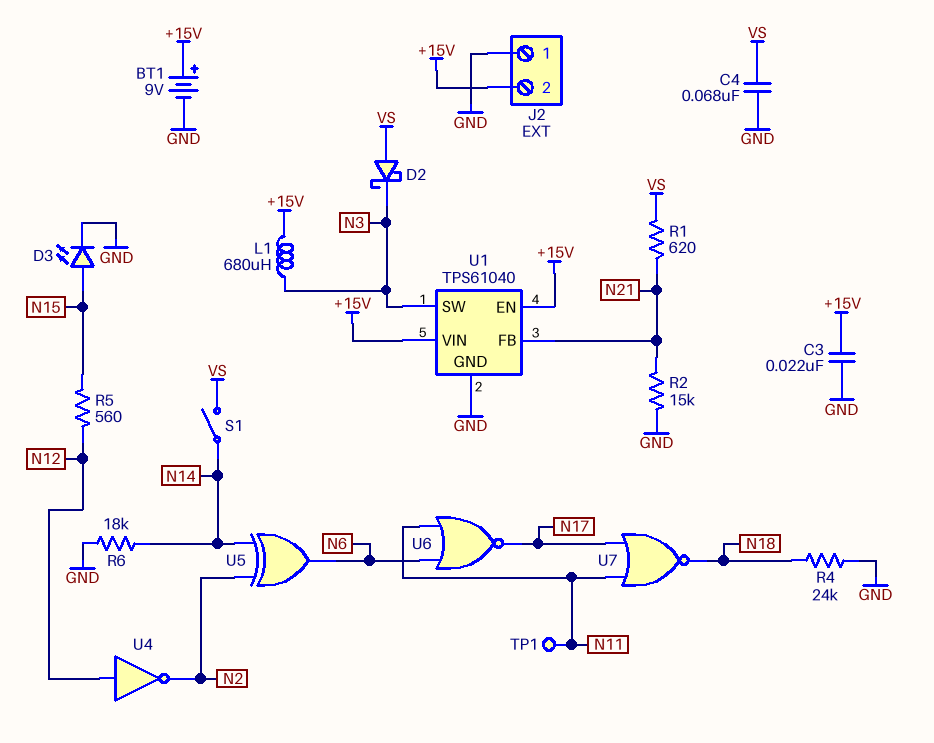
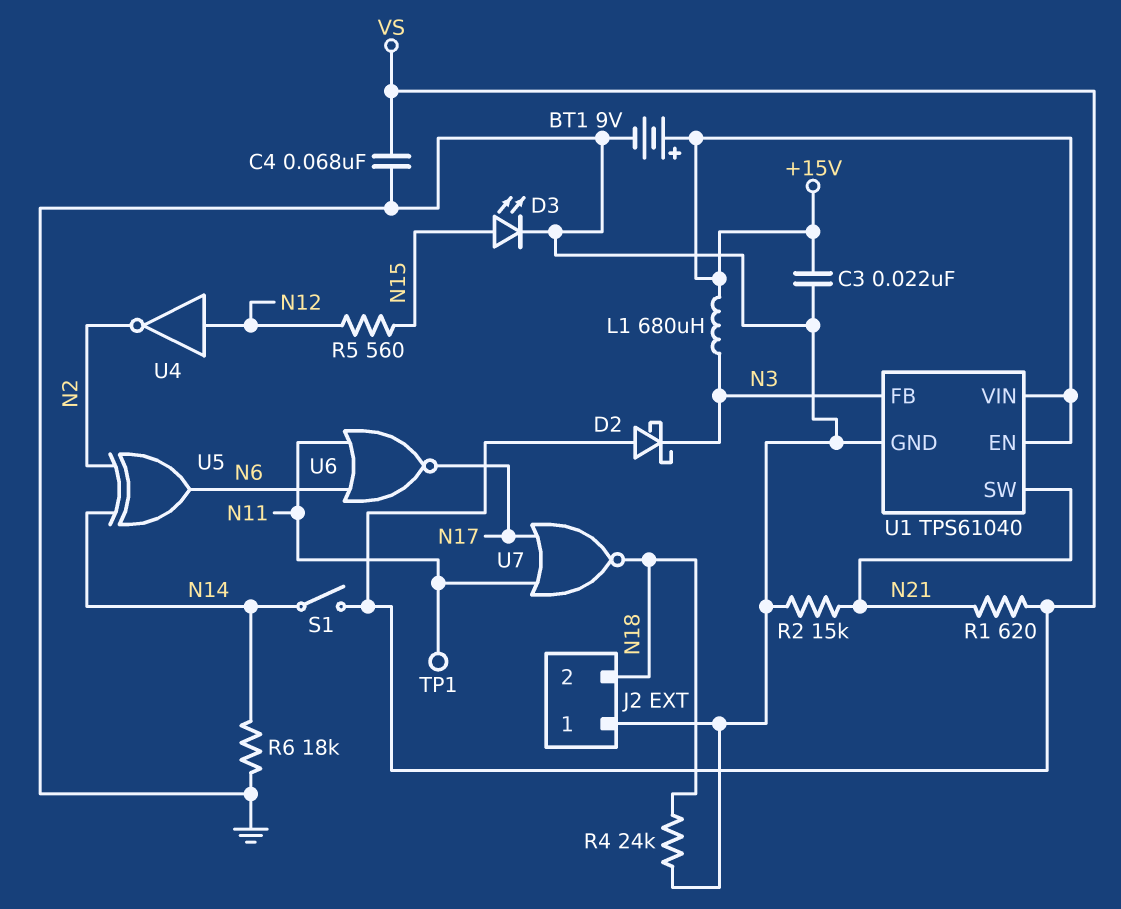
J2 pin 2: +15V -> N18
U1 pin FB: N21 -> N3
U1 pin SW: N3 -> N21

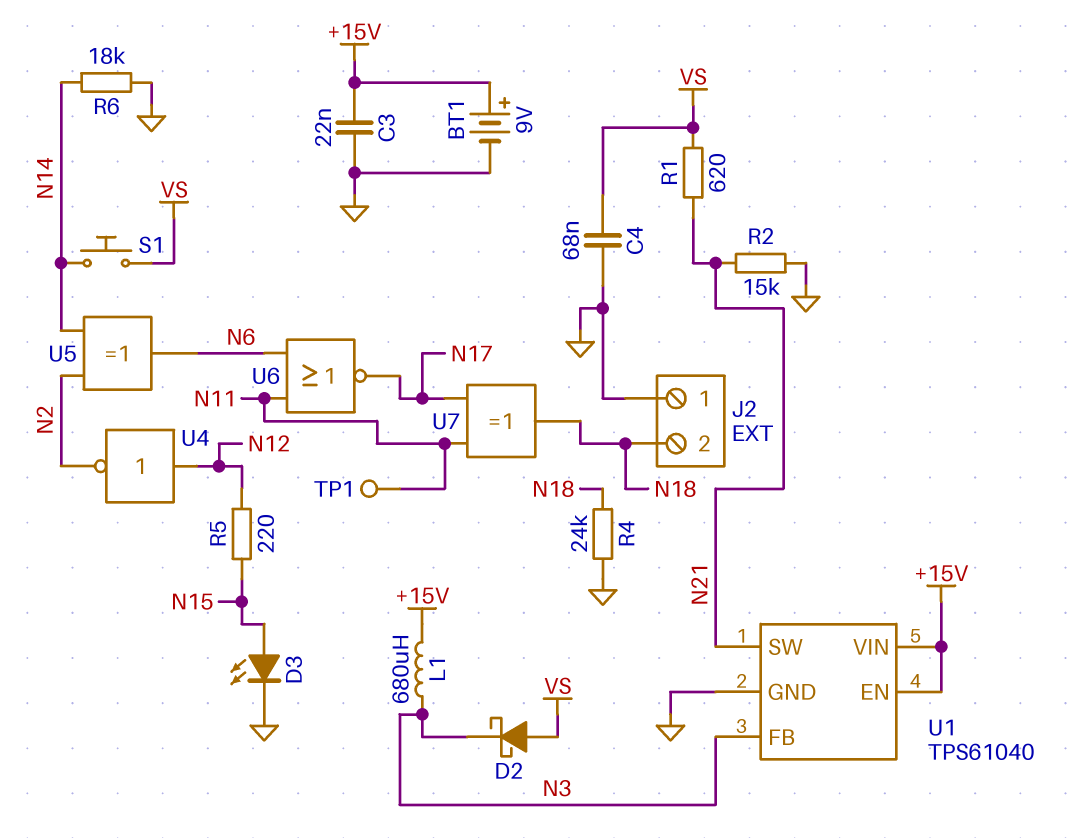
R5: 560 (N12, N15) -> 220 (N12, N15)
S1: switch (N14, VS) -> button (N14, VS)
U7: NOR (in N11, in N17, out N18) -> XOR (in N11, in N17, out N18)

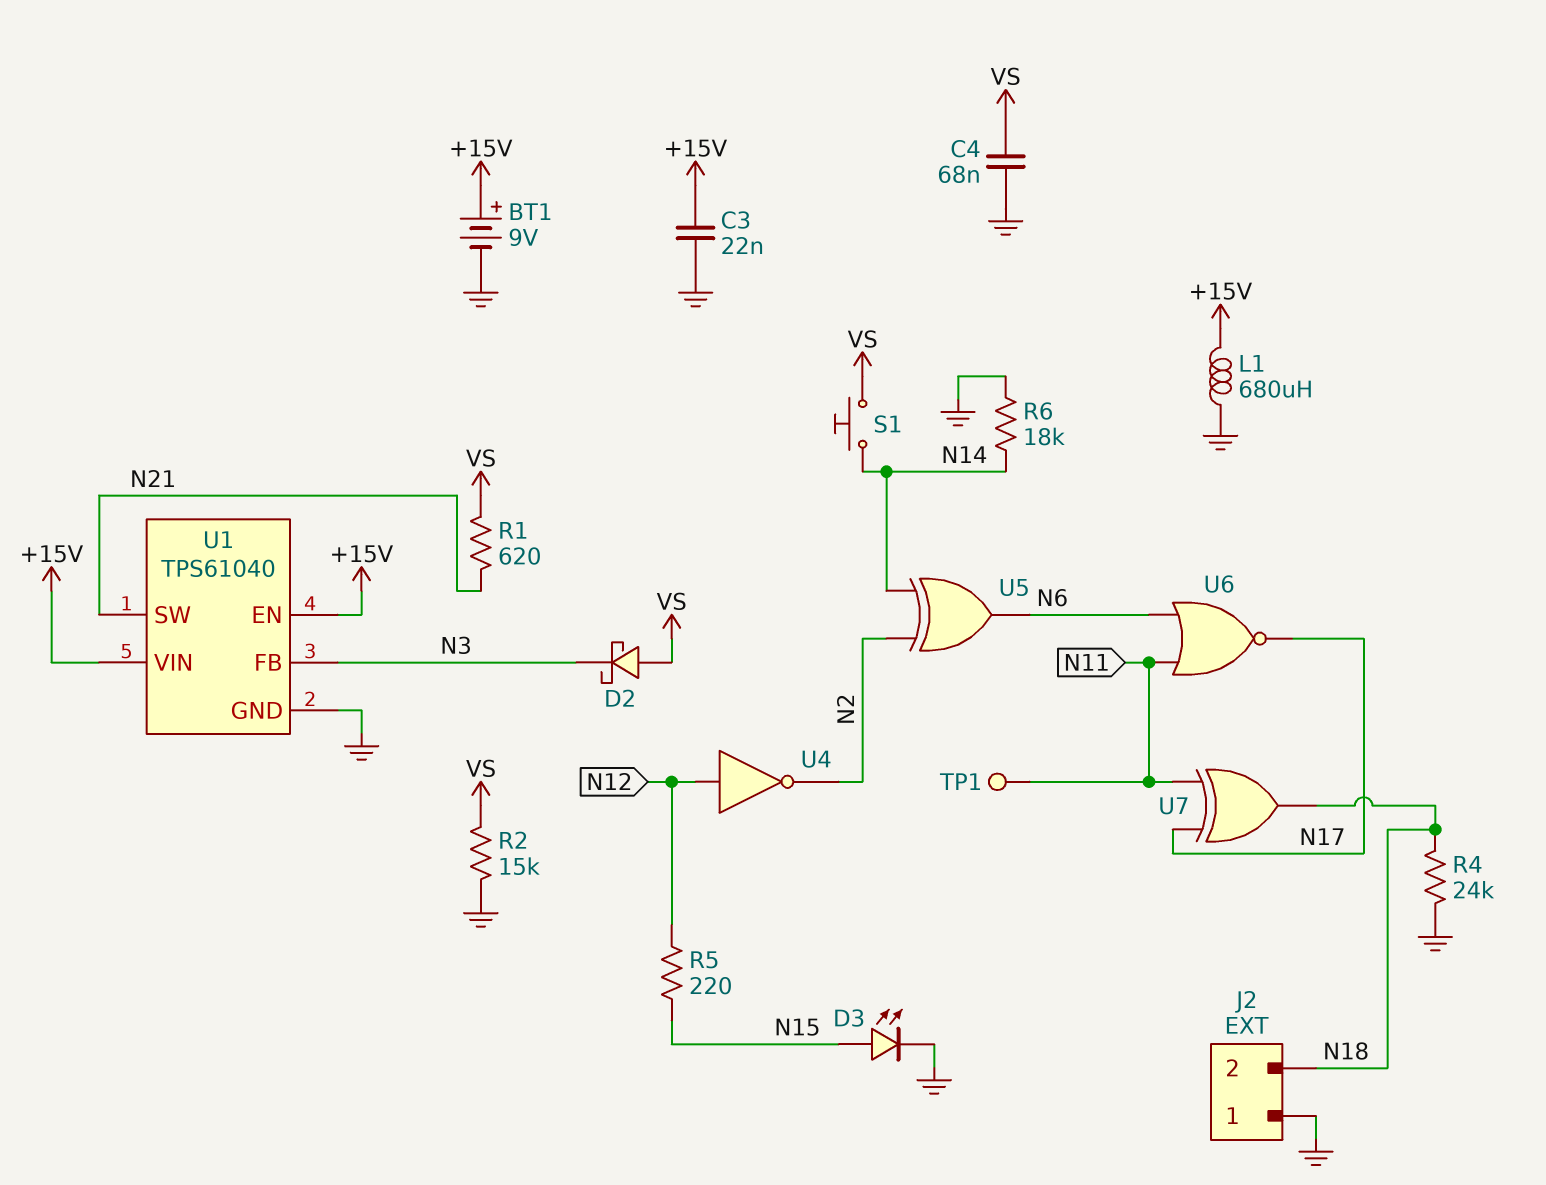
L1: 680uH (+15V, N3) -> 680uH (+15V, GND)
R2: 15k (GND, N21) -> 15k (GND, VS)

